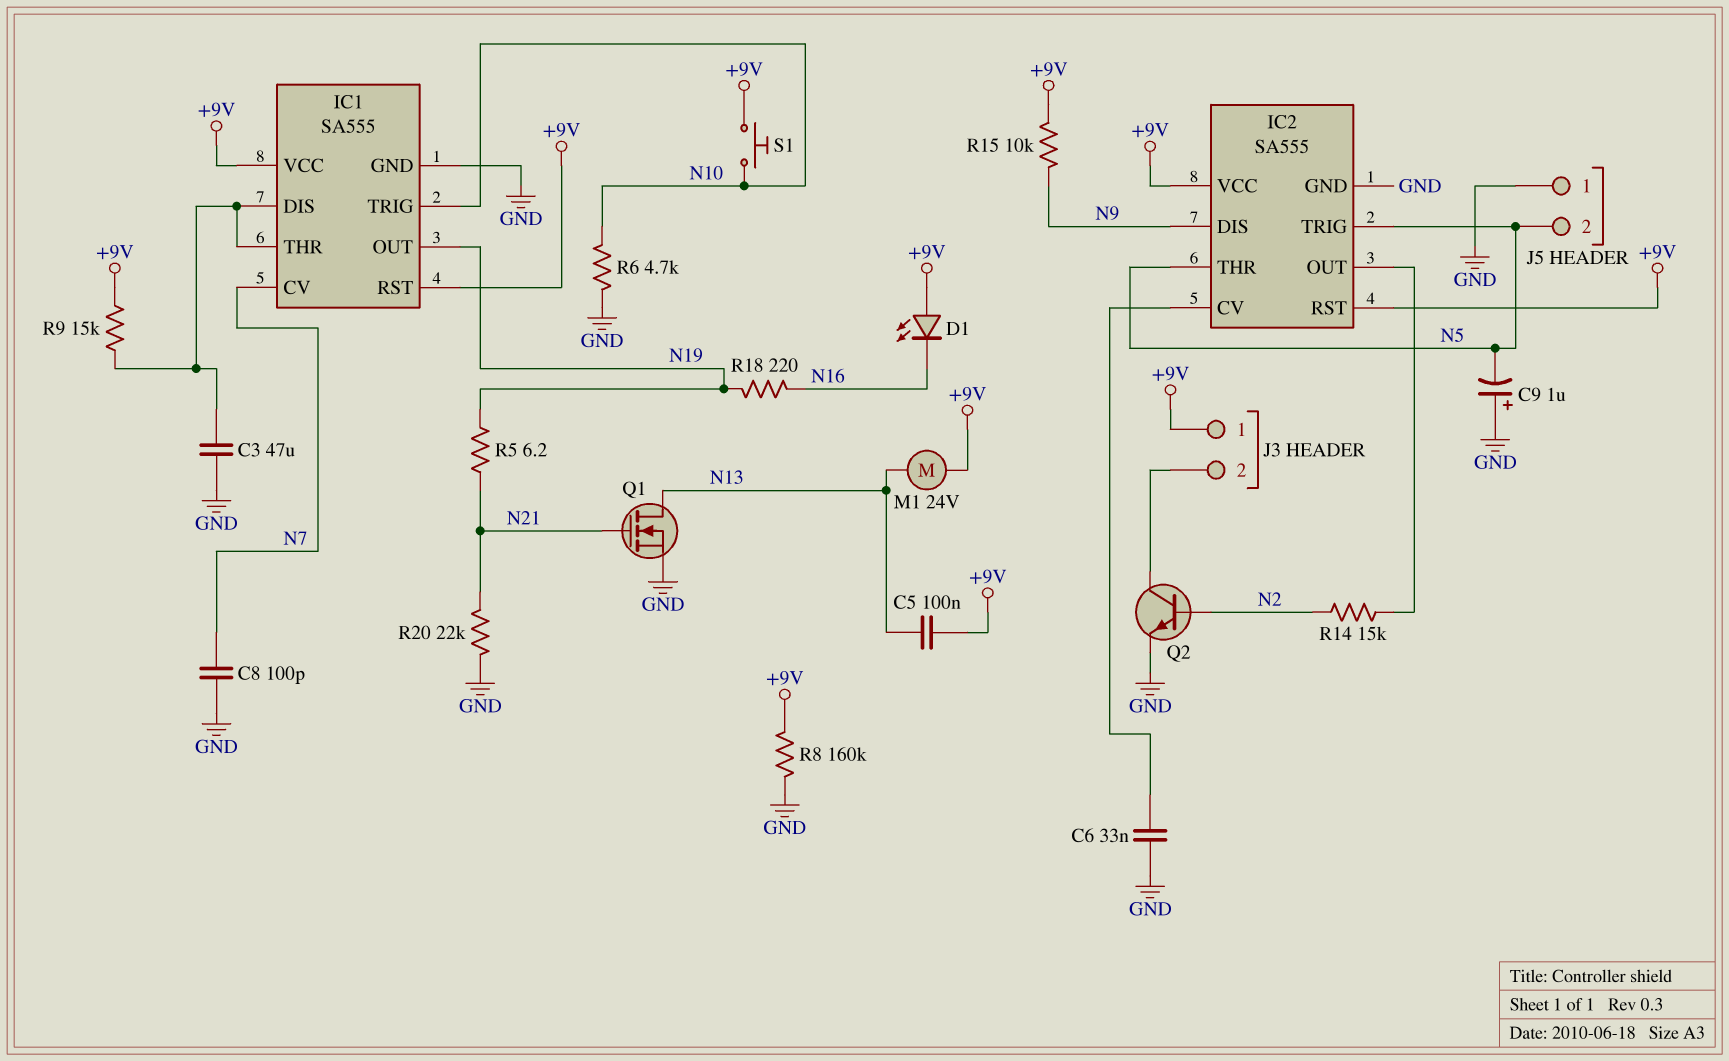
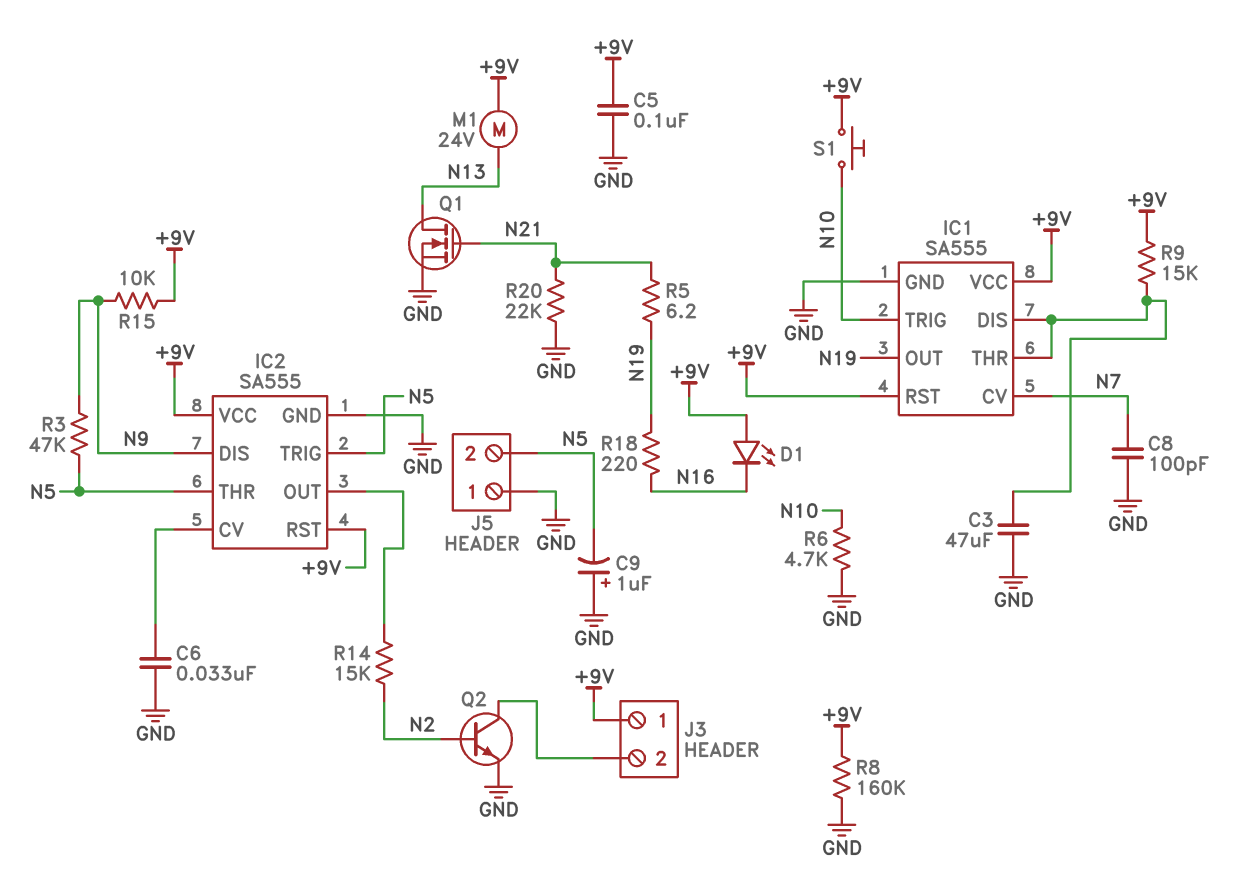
C5: 100nF (+9V, N13) -> 100nF (+9V, GND)
R3: none -> 47k (N5, N9)

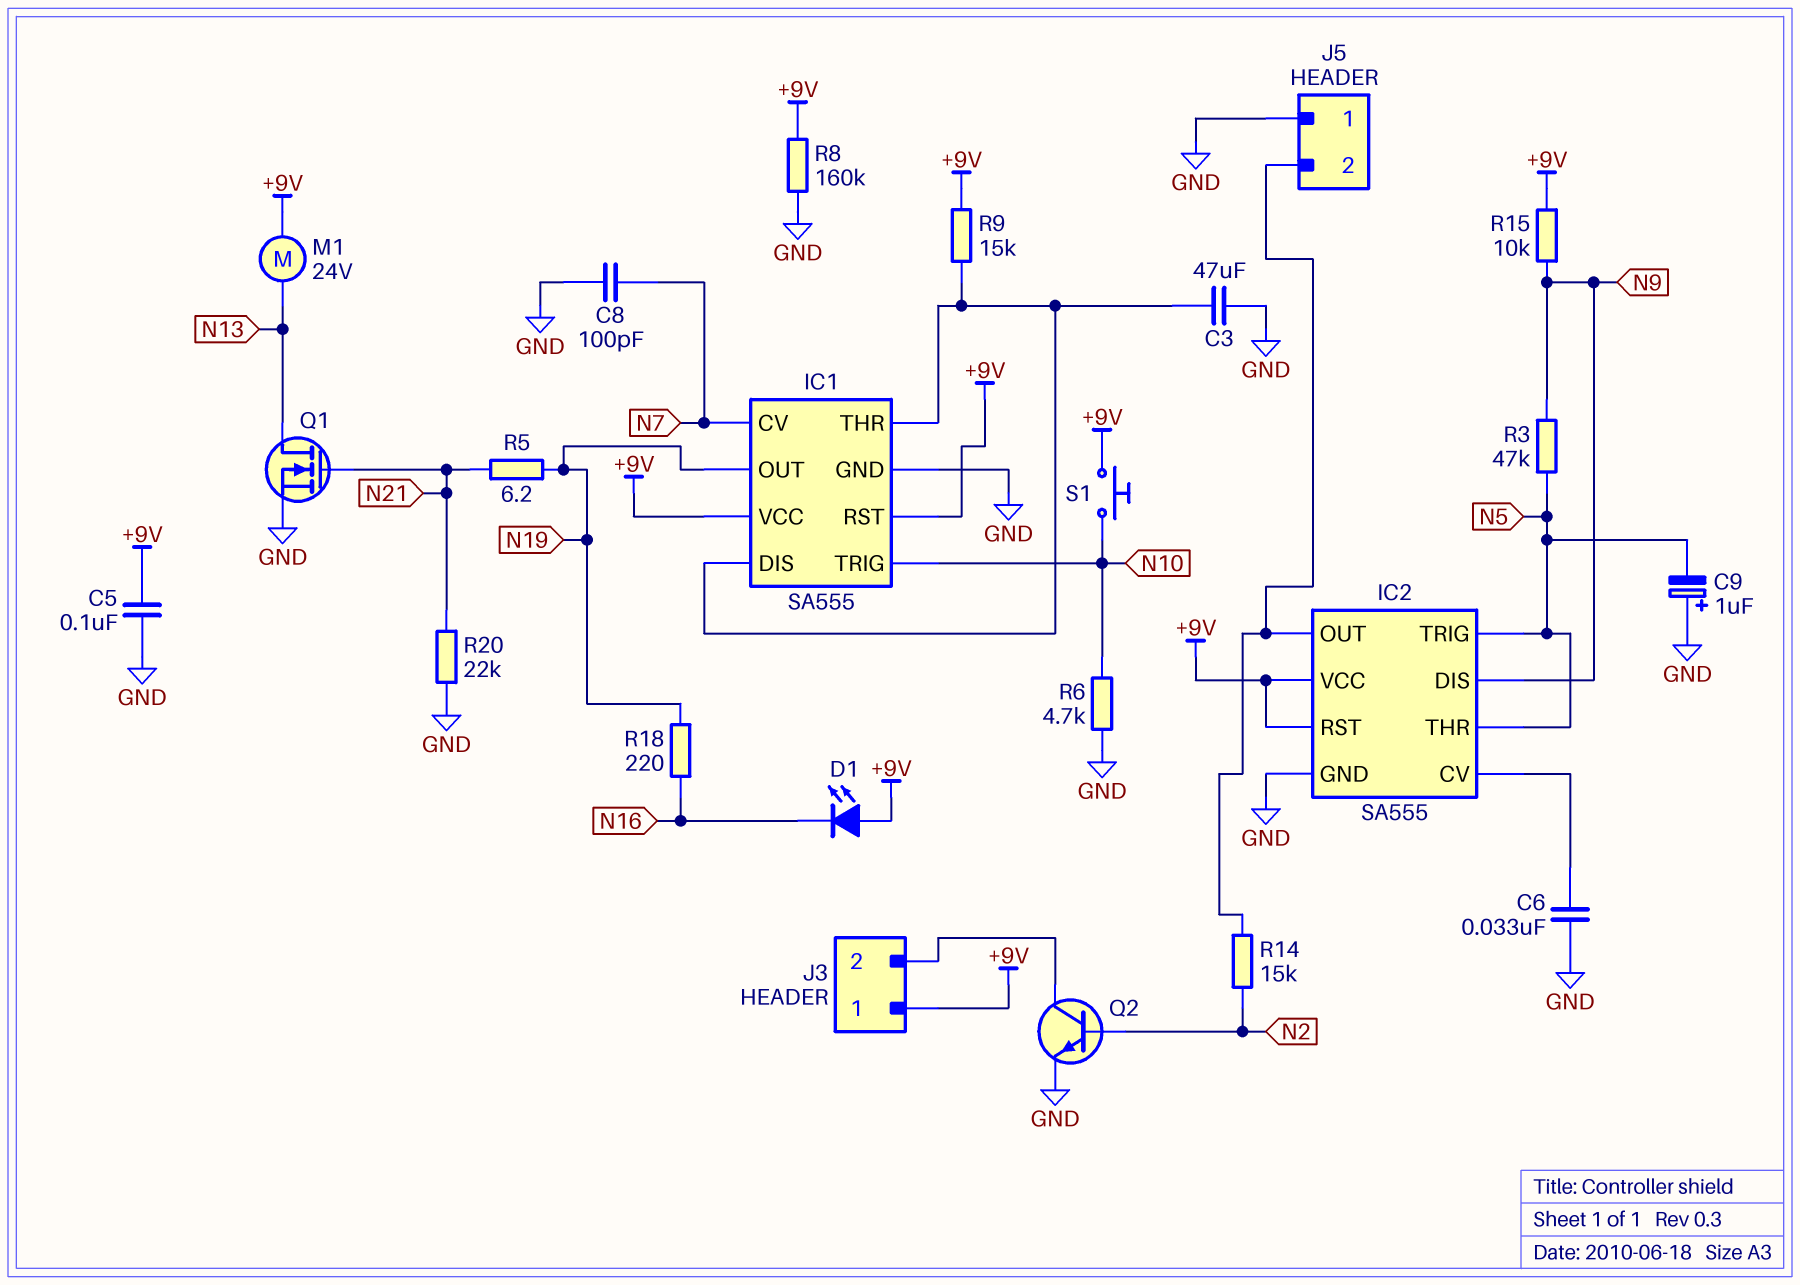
J5 pin 2: N5 -> IC2/OUT

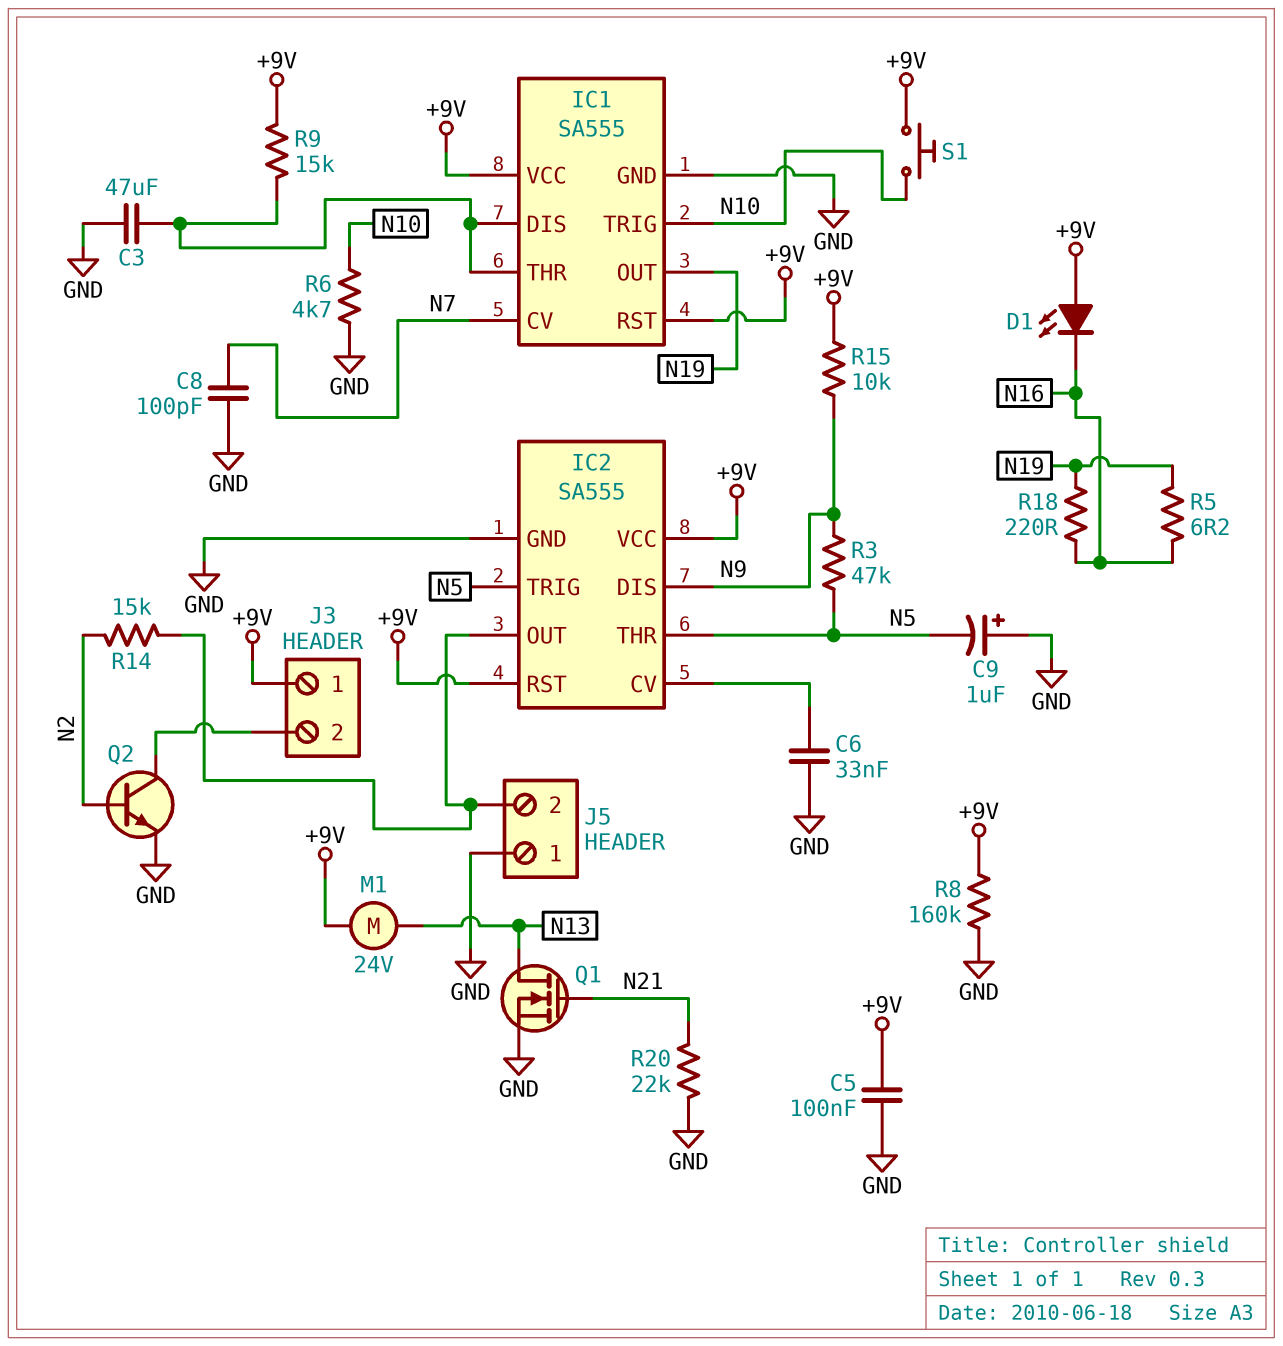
R5: 6.2 (N19, N21) -> 6.2 (N16, N19)

